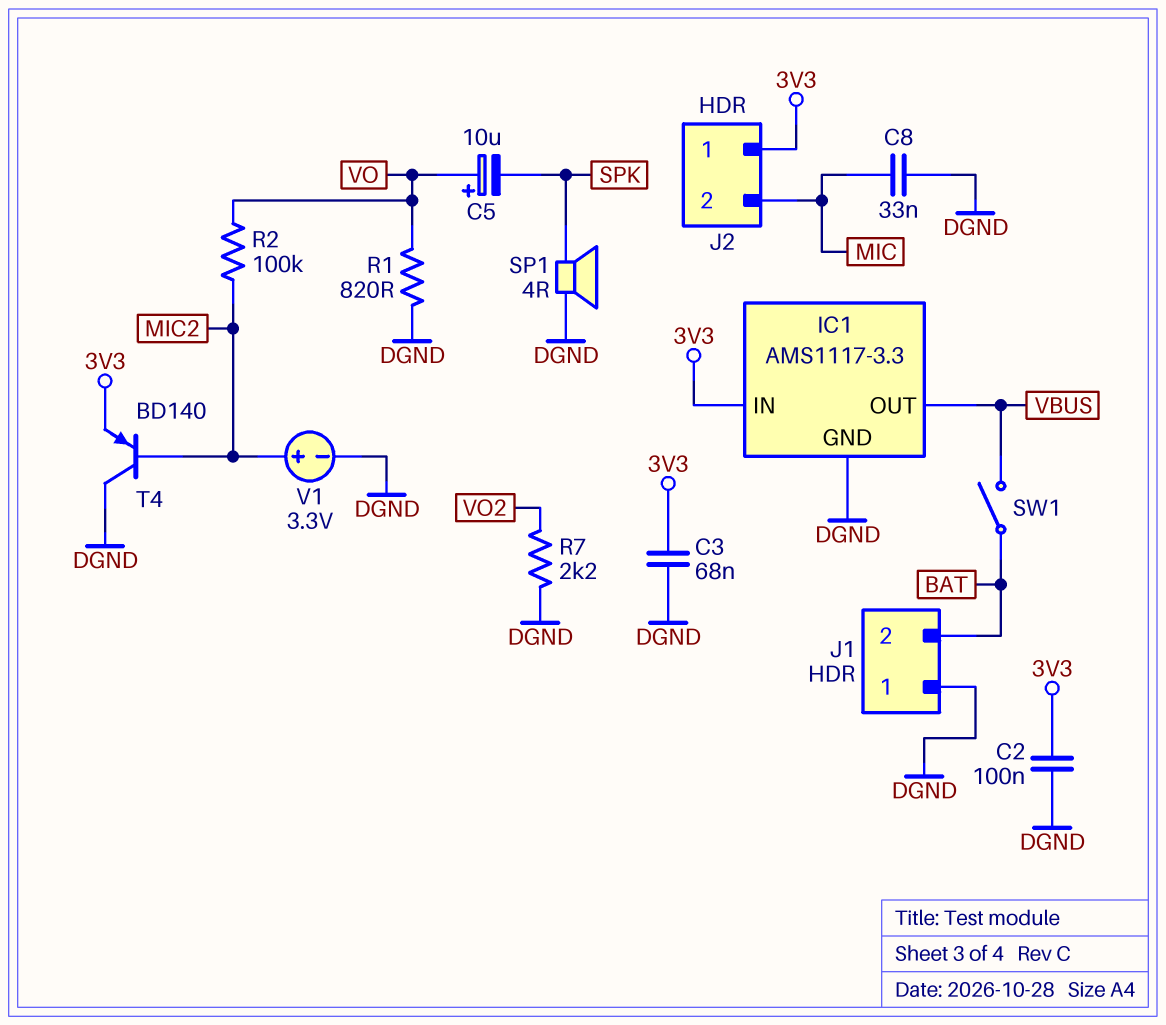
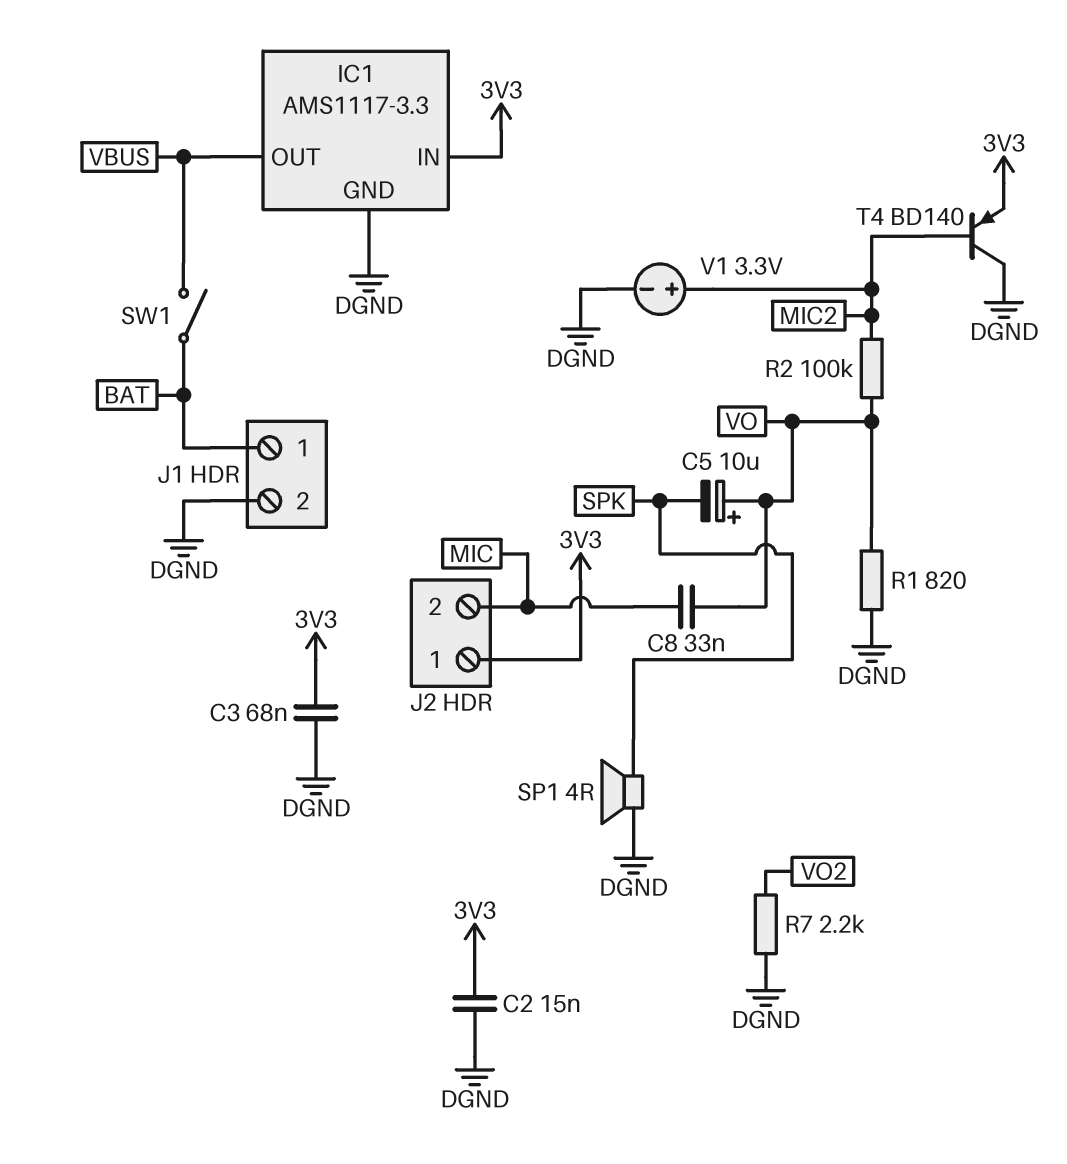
C2: 100nF (3V3, DGND) -> 15nF (3V3, DGND)
C8: 33nF (DGND, MIC) -> 33nF (MIC, VO)
J1 pin 1: DGND -> BAT
J1 pin 2: BAT -> DGND

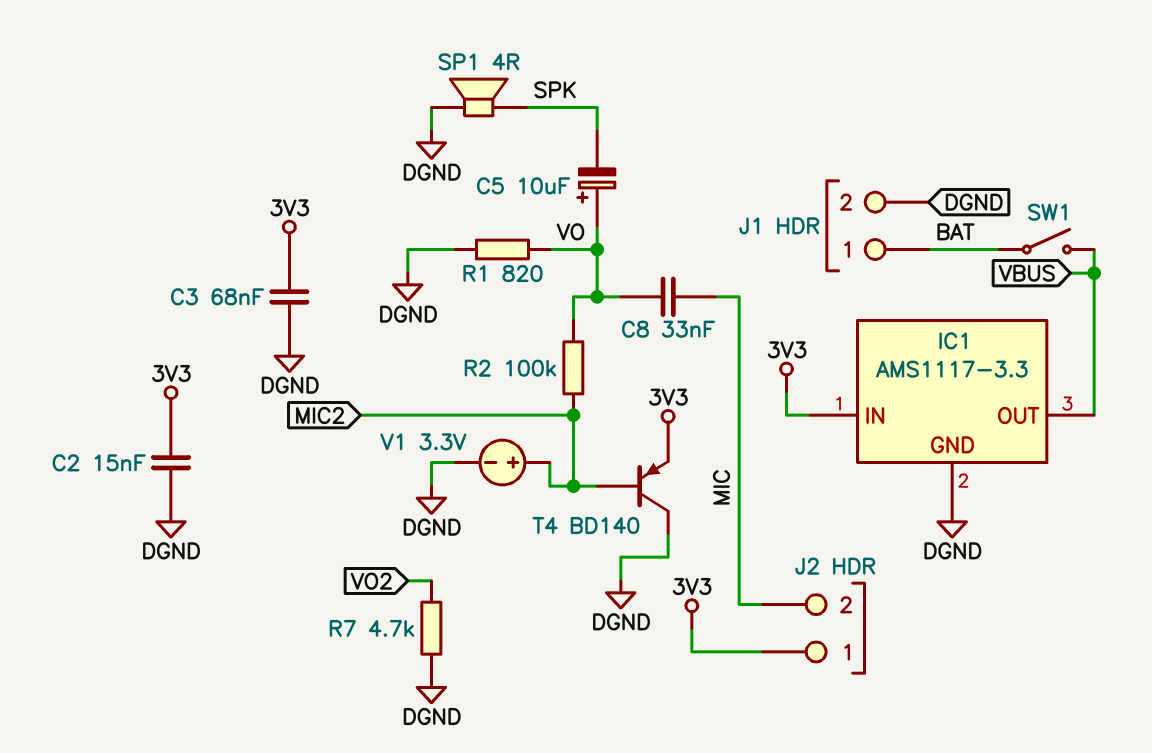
R7: 2.2k (DGND, VO2) -> 4.7k (DGND, VO2)

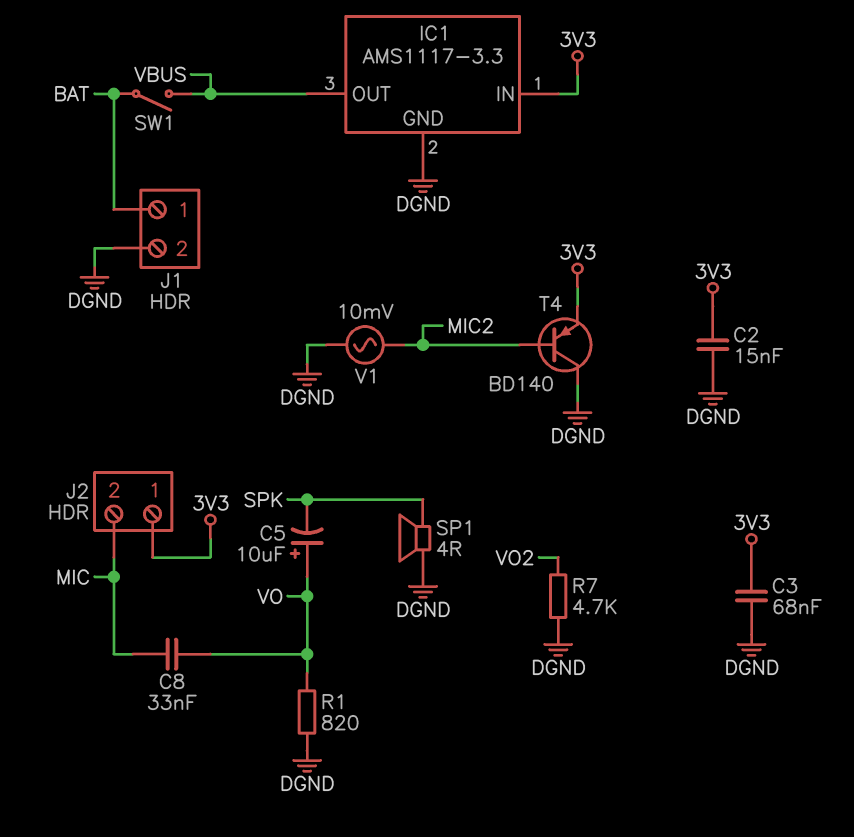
R2: 100k (MIC2, VO) -> none
V1: 3.3V (plus MIC2, minus DGND) -> AC 10mV (DGND, MIC2)

